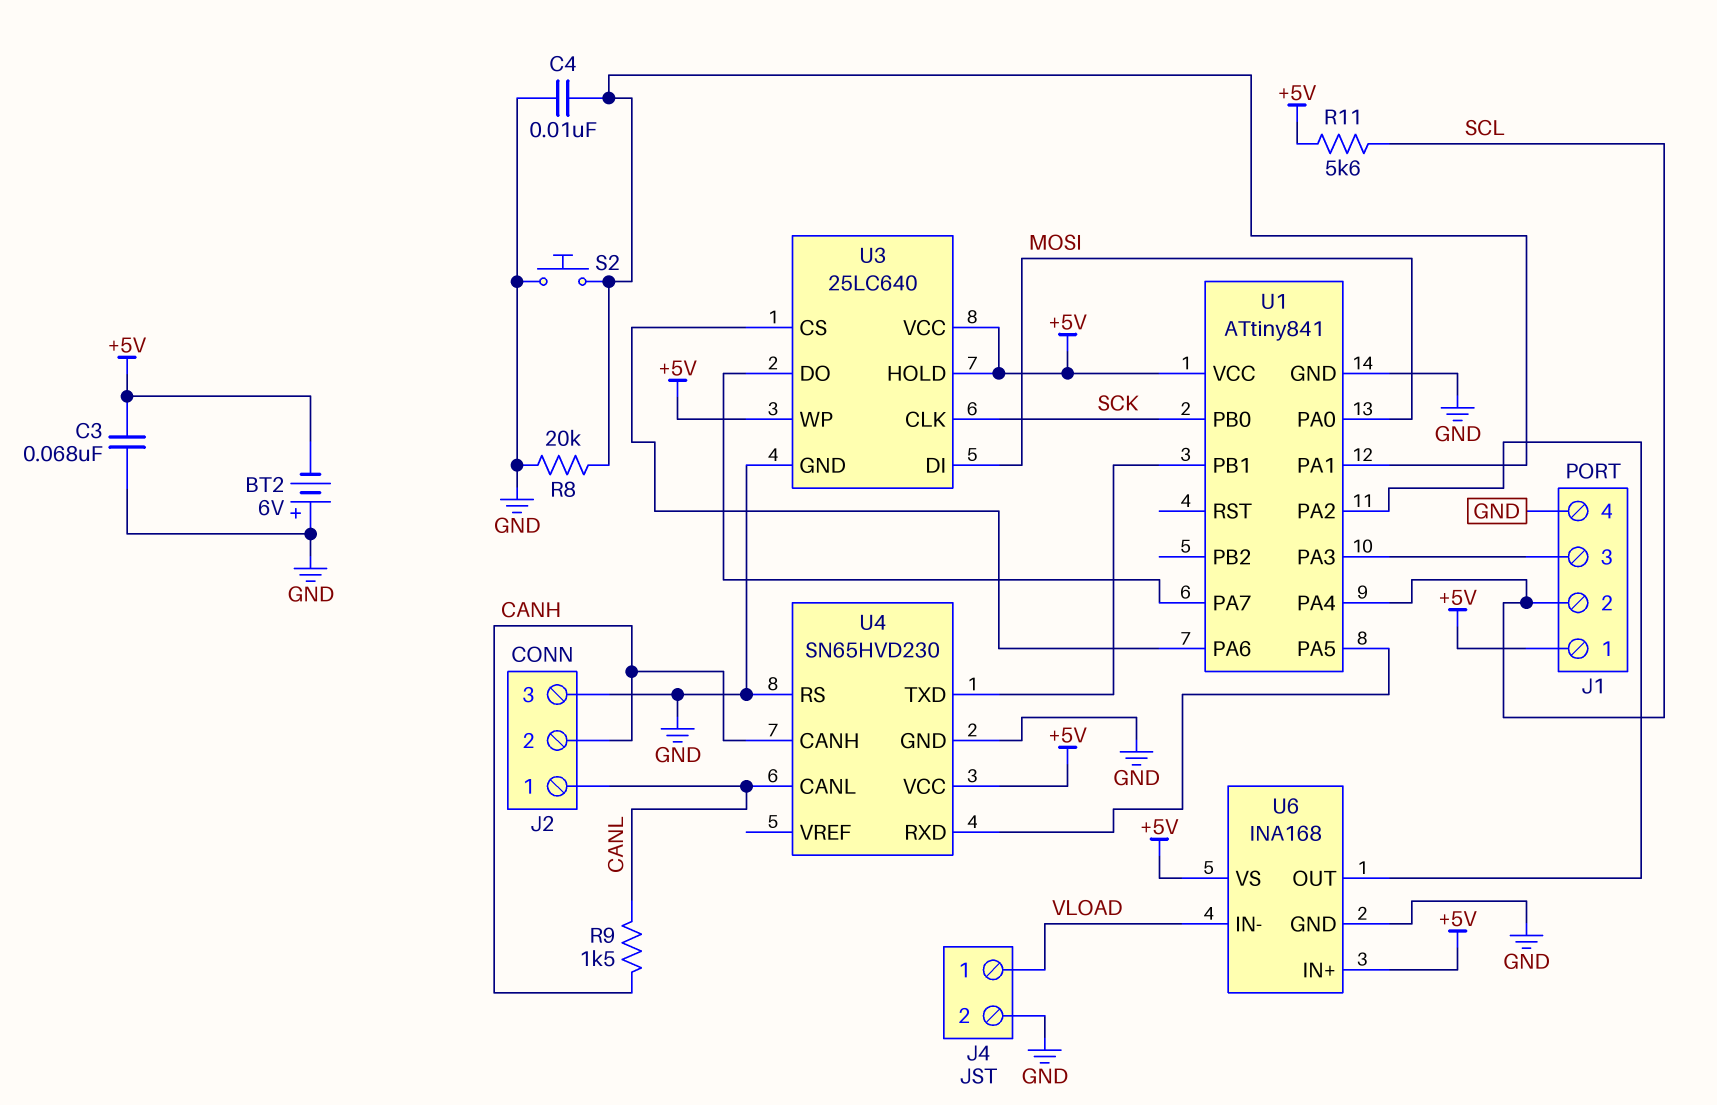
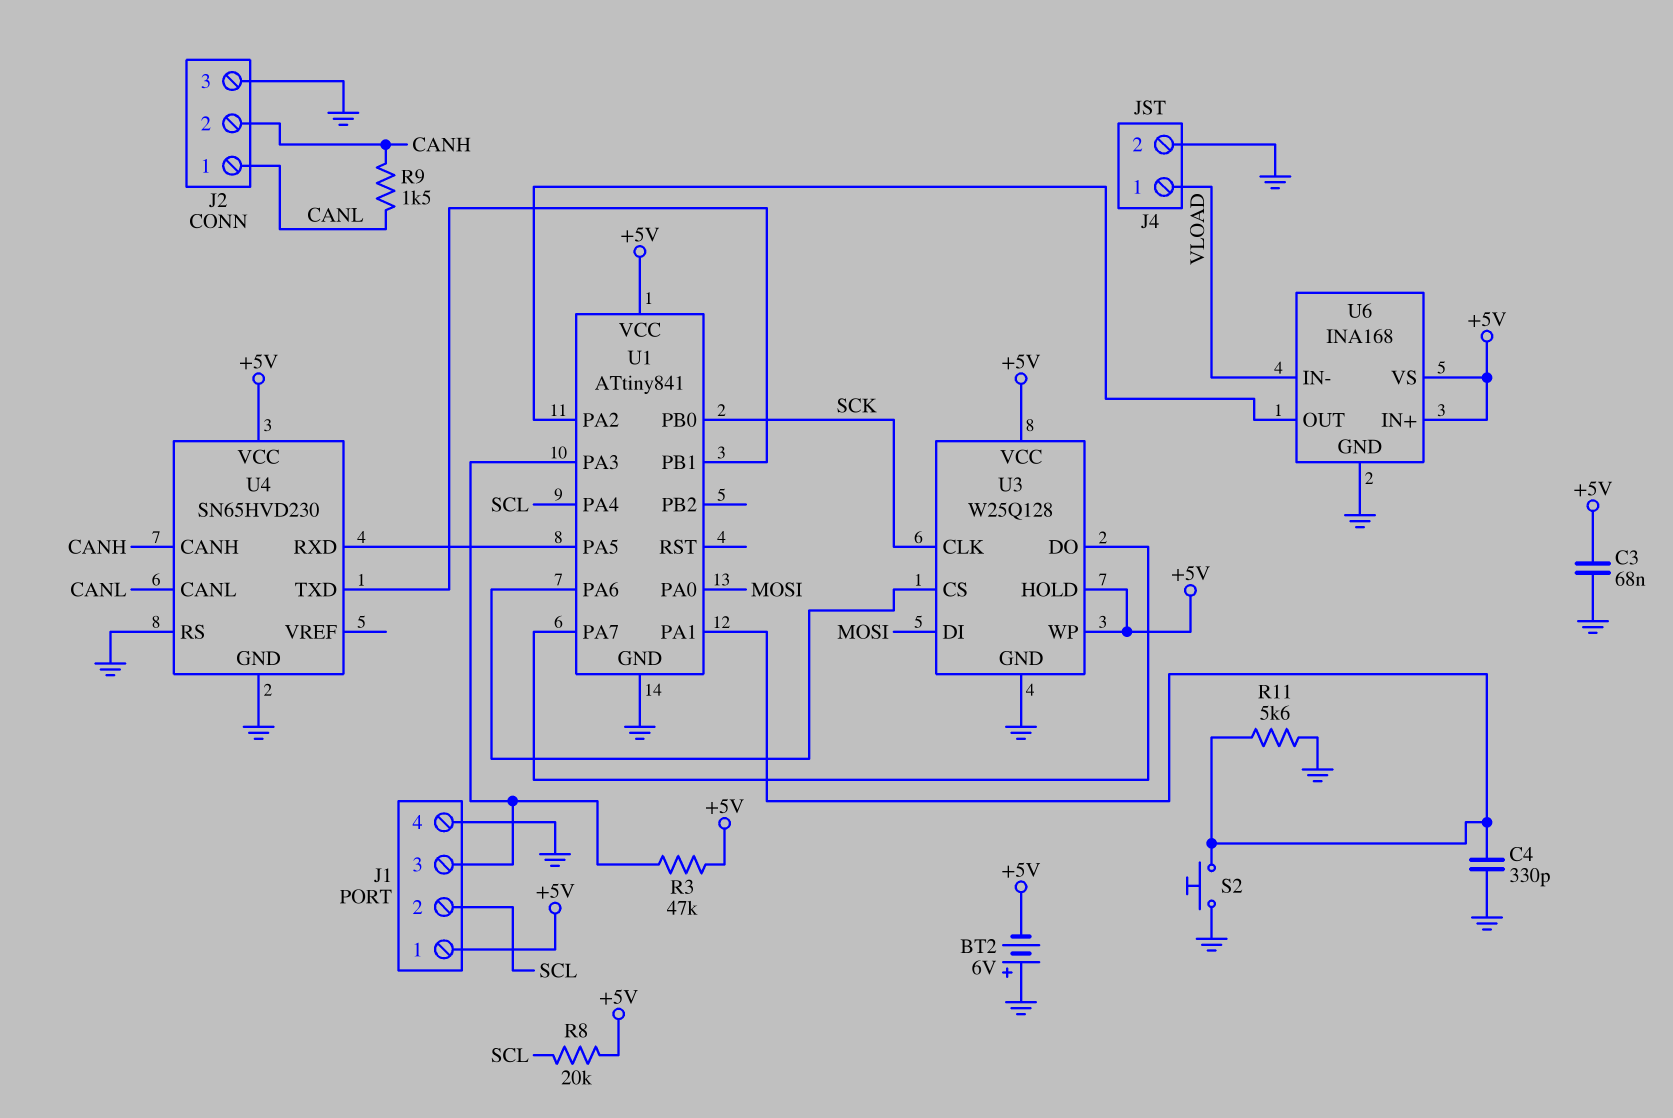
C4: 10nF (GND, U1/PA1) -> 330pF (GND, U1/PA1)
R3: none -> 47k (+5V, J1/3)
R8: 20k (GND, U1/PA1) -> 20k (+5V, SCL)
R11: 5.6k (+5V, SCL) -> 5.6k (GND, U1/PA1)
U3: 25LC640 -> W25Q128

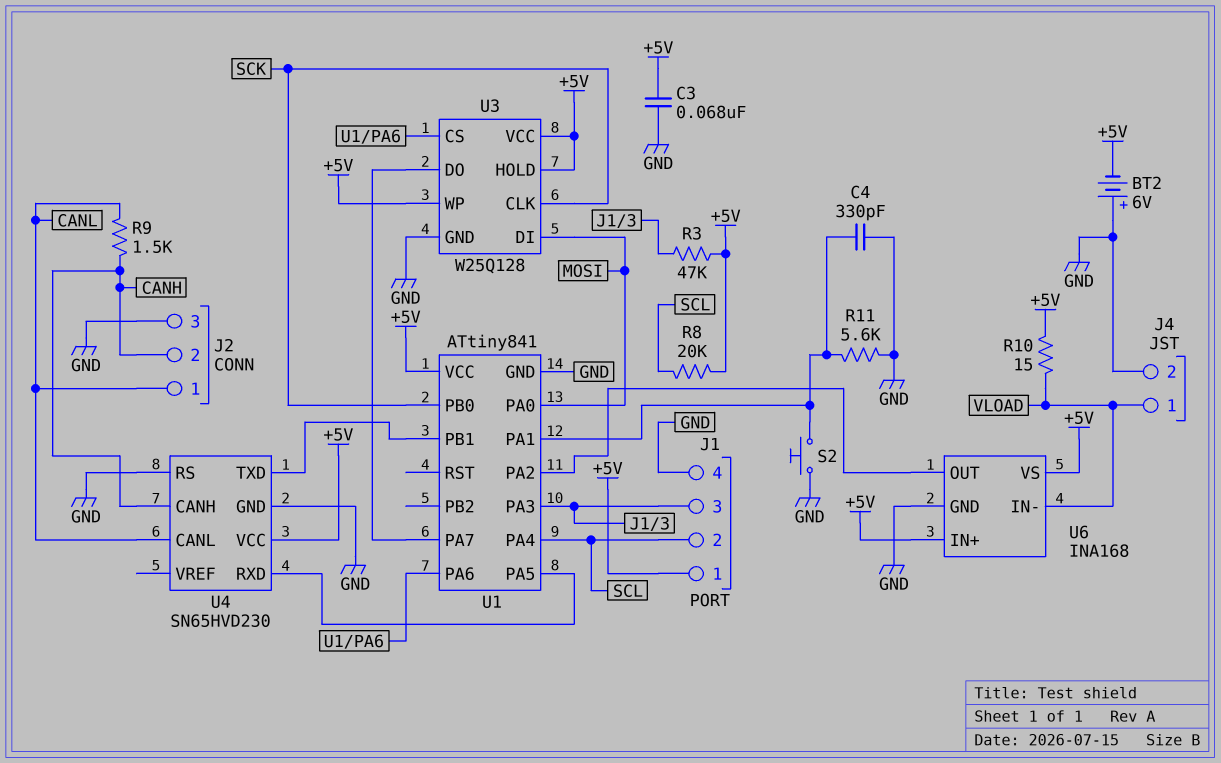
R10: none -> 15 (+5V, VLOAD)

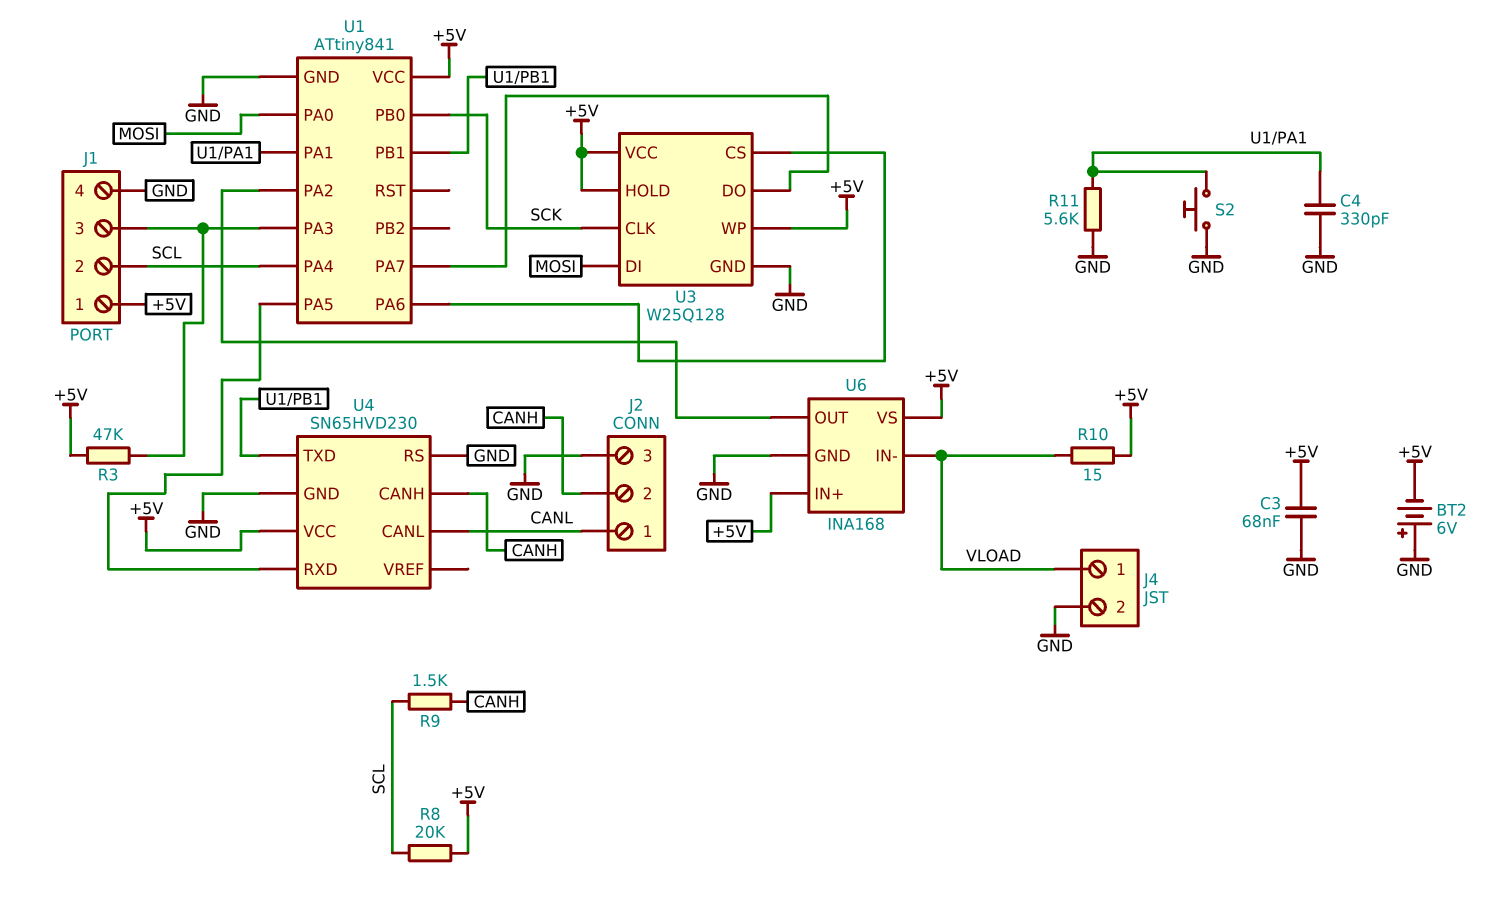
R9: 1.5k (CANH, CANL) -> 1.5k (CANH, SCL)

